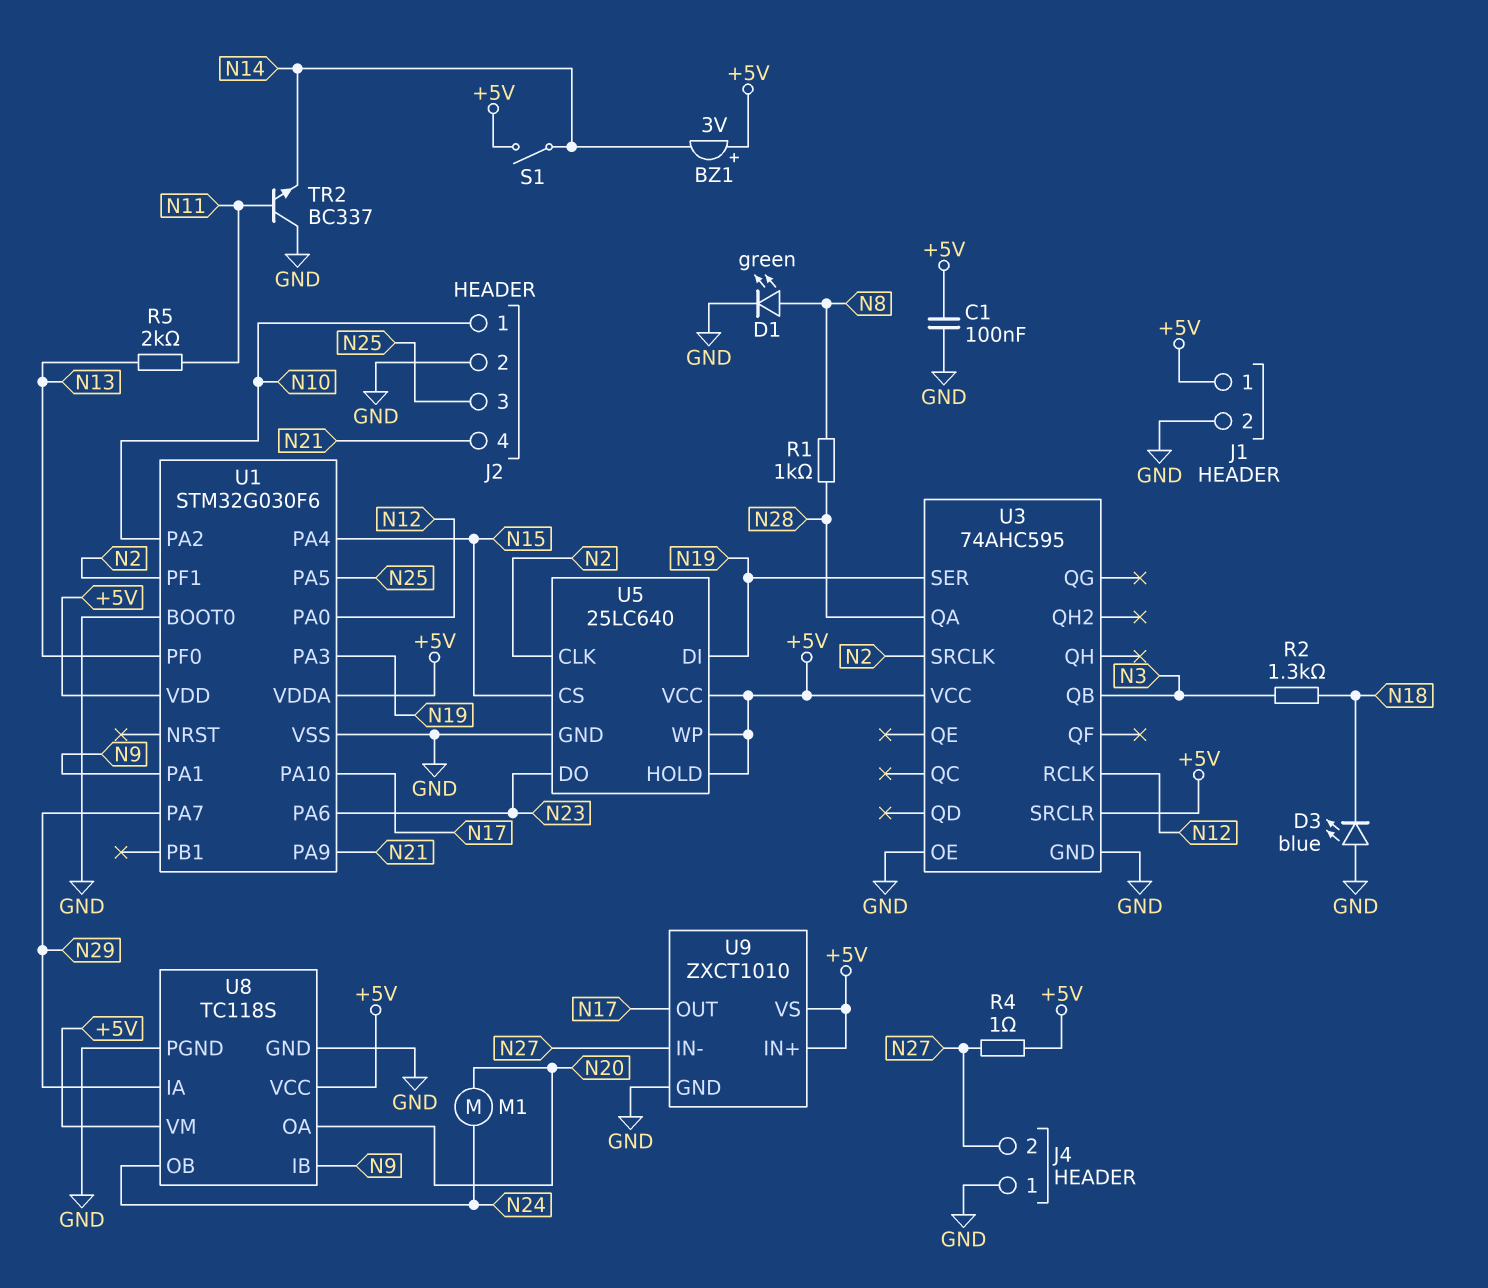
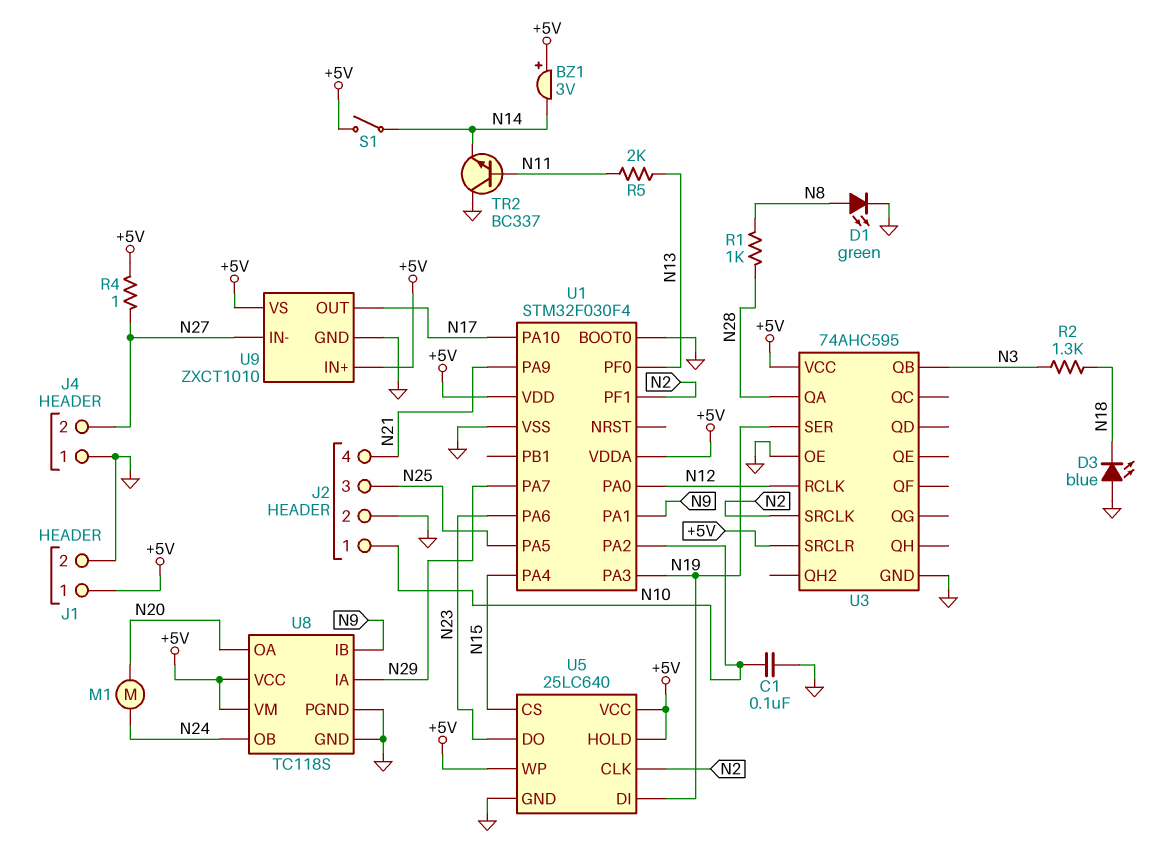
C1: 100nF (+5V, GND) -> 100nF (GND, N10)
U1: STM32G030F6 -> STM32F030F4

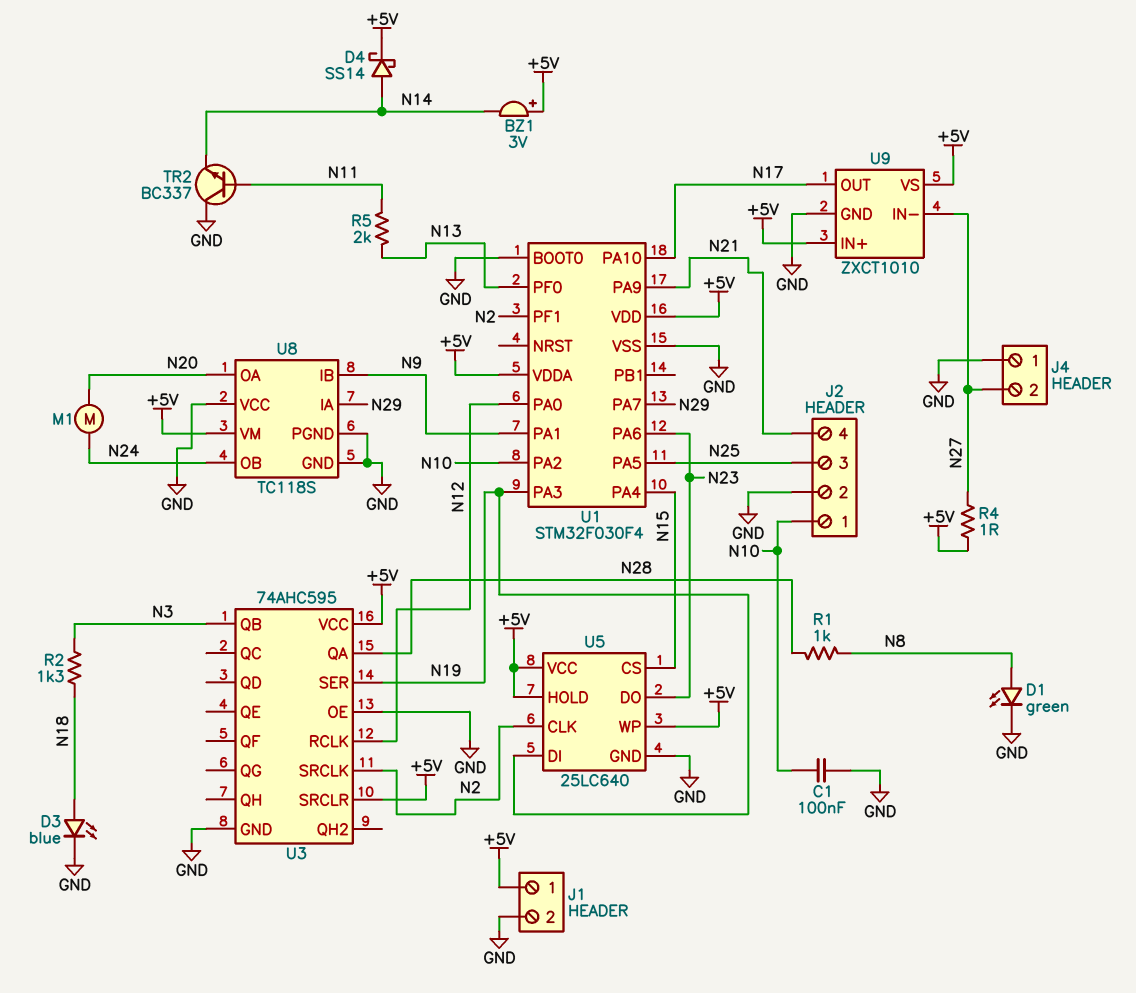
D3: LED blue (A GND, K N18) -> LED blue (A N18, K GND)
D4: none -> schottky SS14 (A N14, K +5V)
S1: switch (+5V, N14) -> none
U8 pin VCC: +5V -> GND

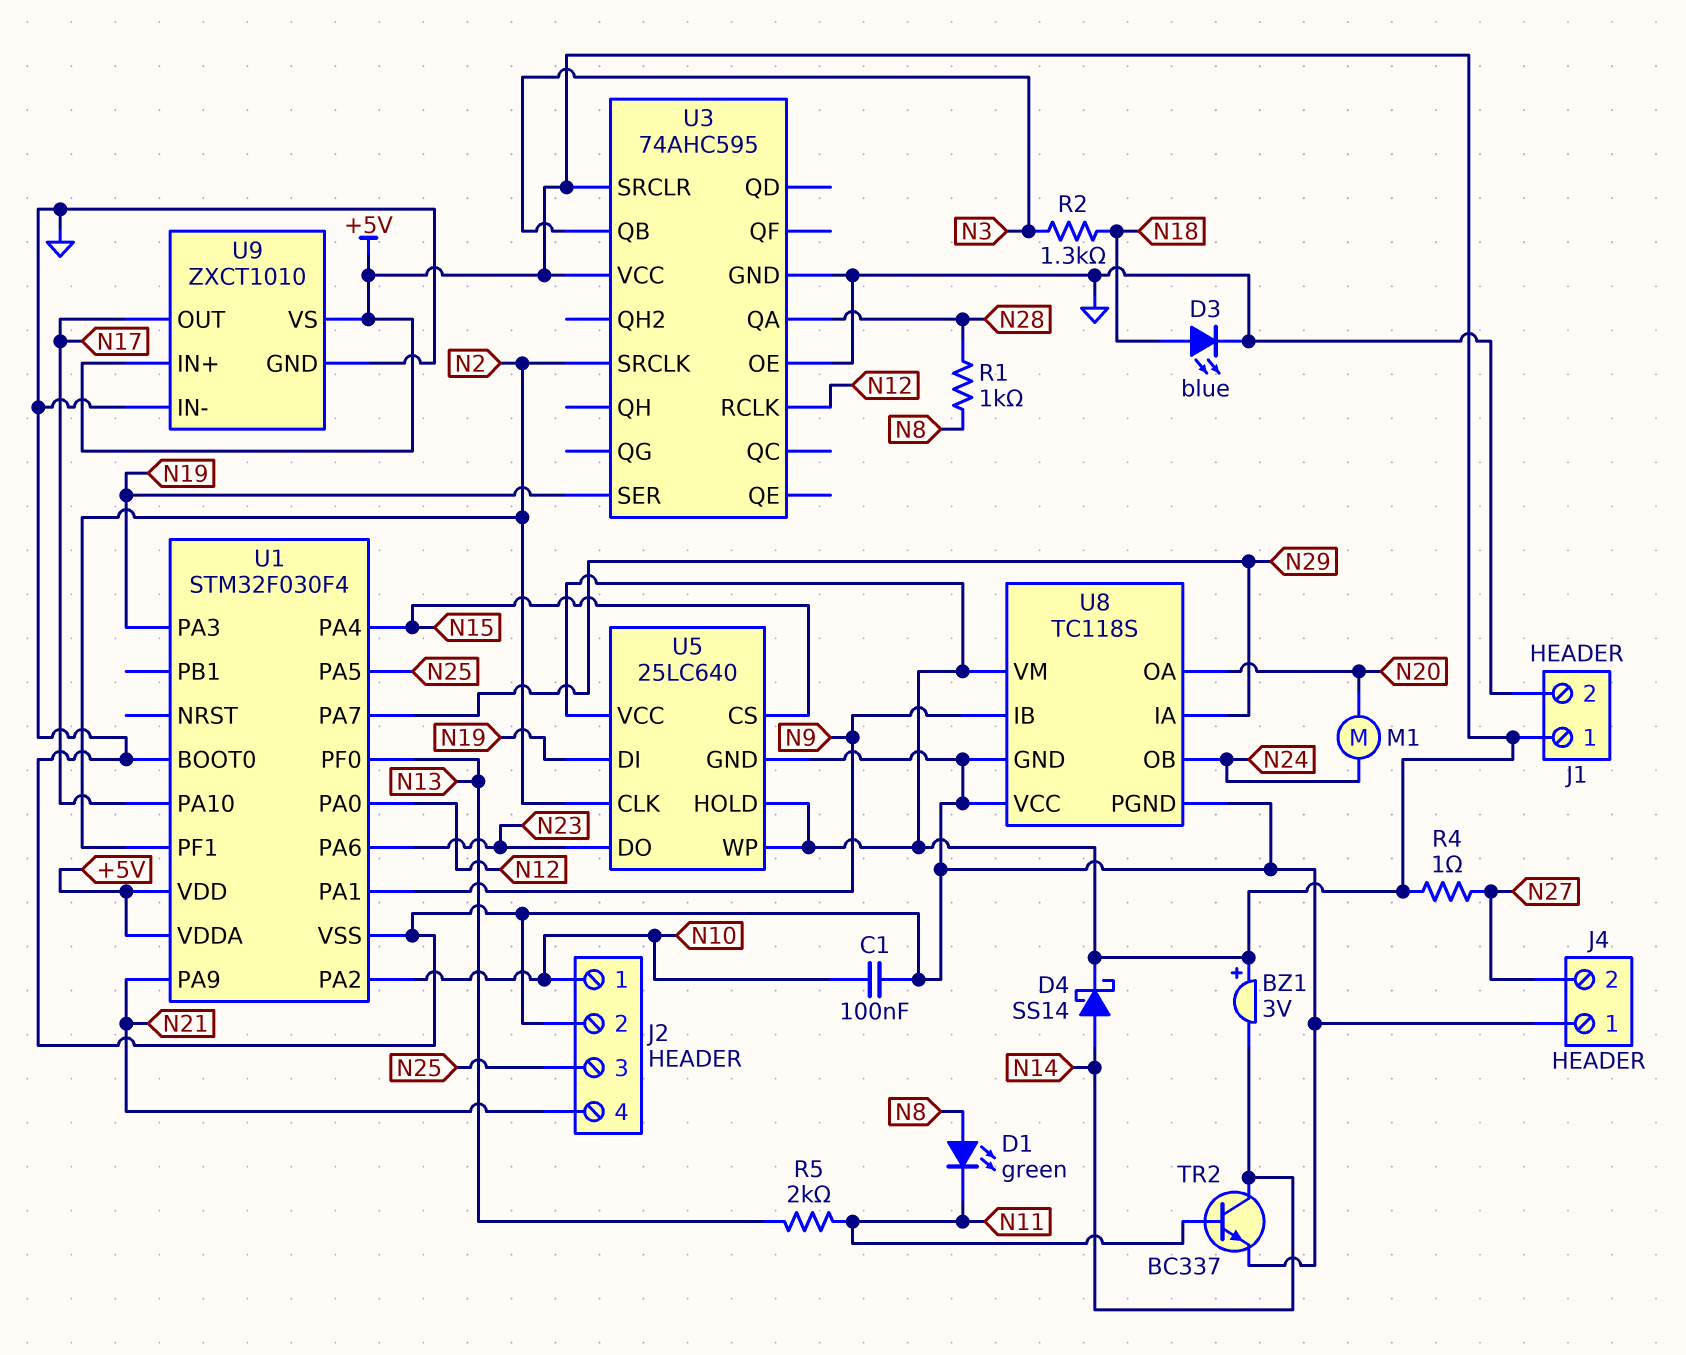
D1: LED green (A N8, K GND) -> LED green (A N8, K N11)
TR2: NPN BC337 (B N11, C GND, E N14) -> NPN BC337 (B N11, C N14, E GND)
U9 pin IN-: N27 -> GND

